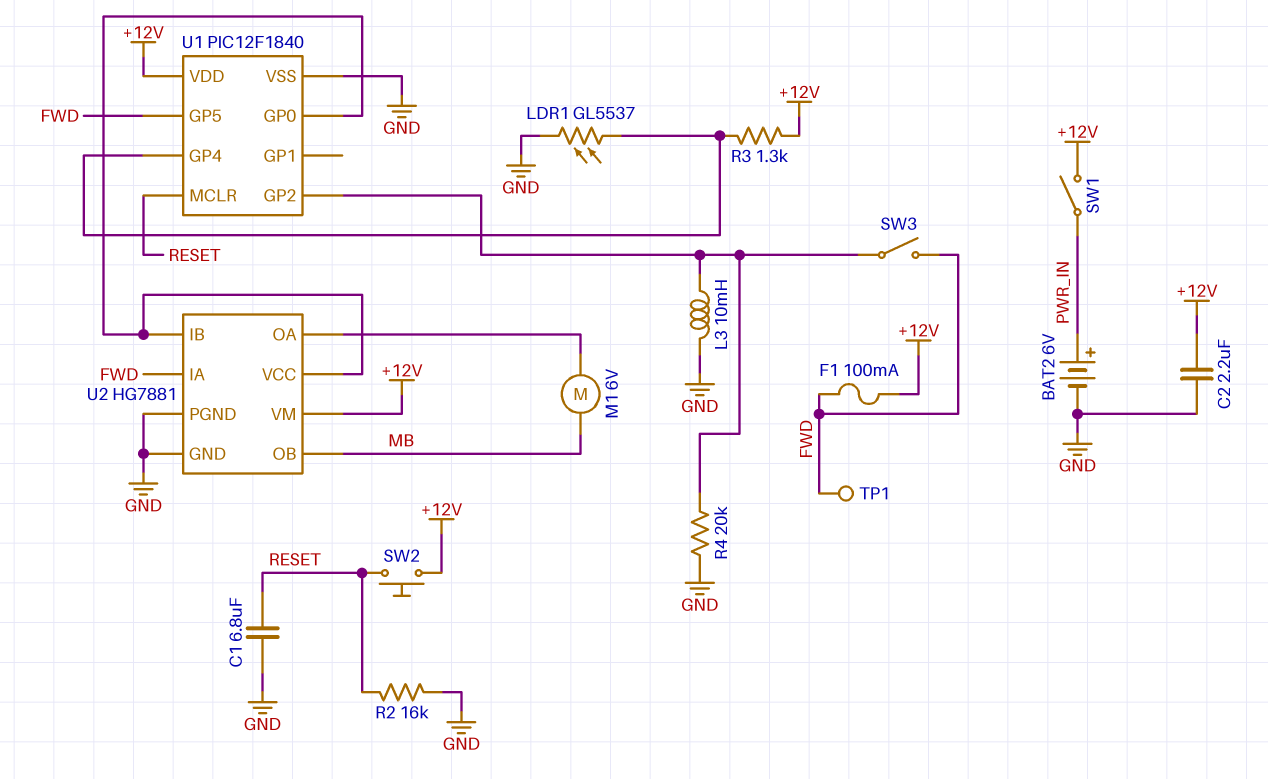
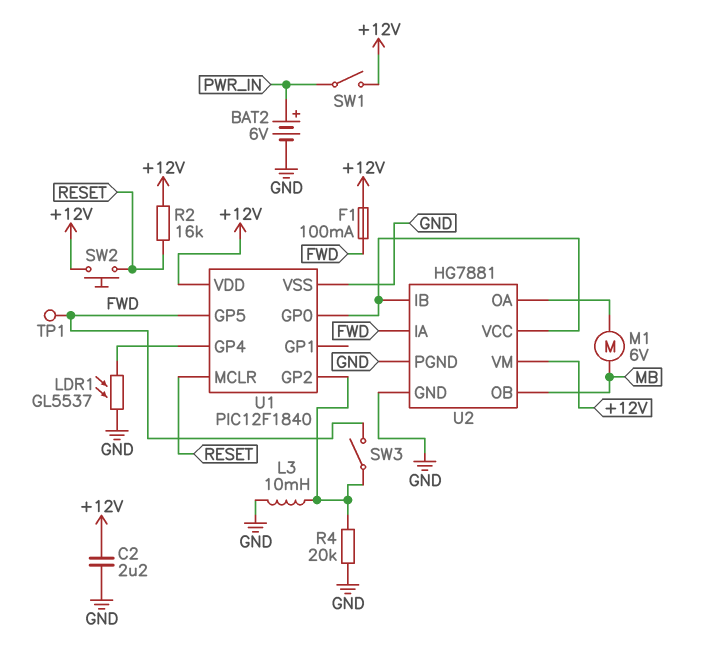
C1: 6.8uF (GND, RESET) -> none
R2: 16k (GND, RESET) -> 16k (+12V, RESET)
R3: 1.3k (+12V, U1/GP4) -> none

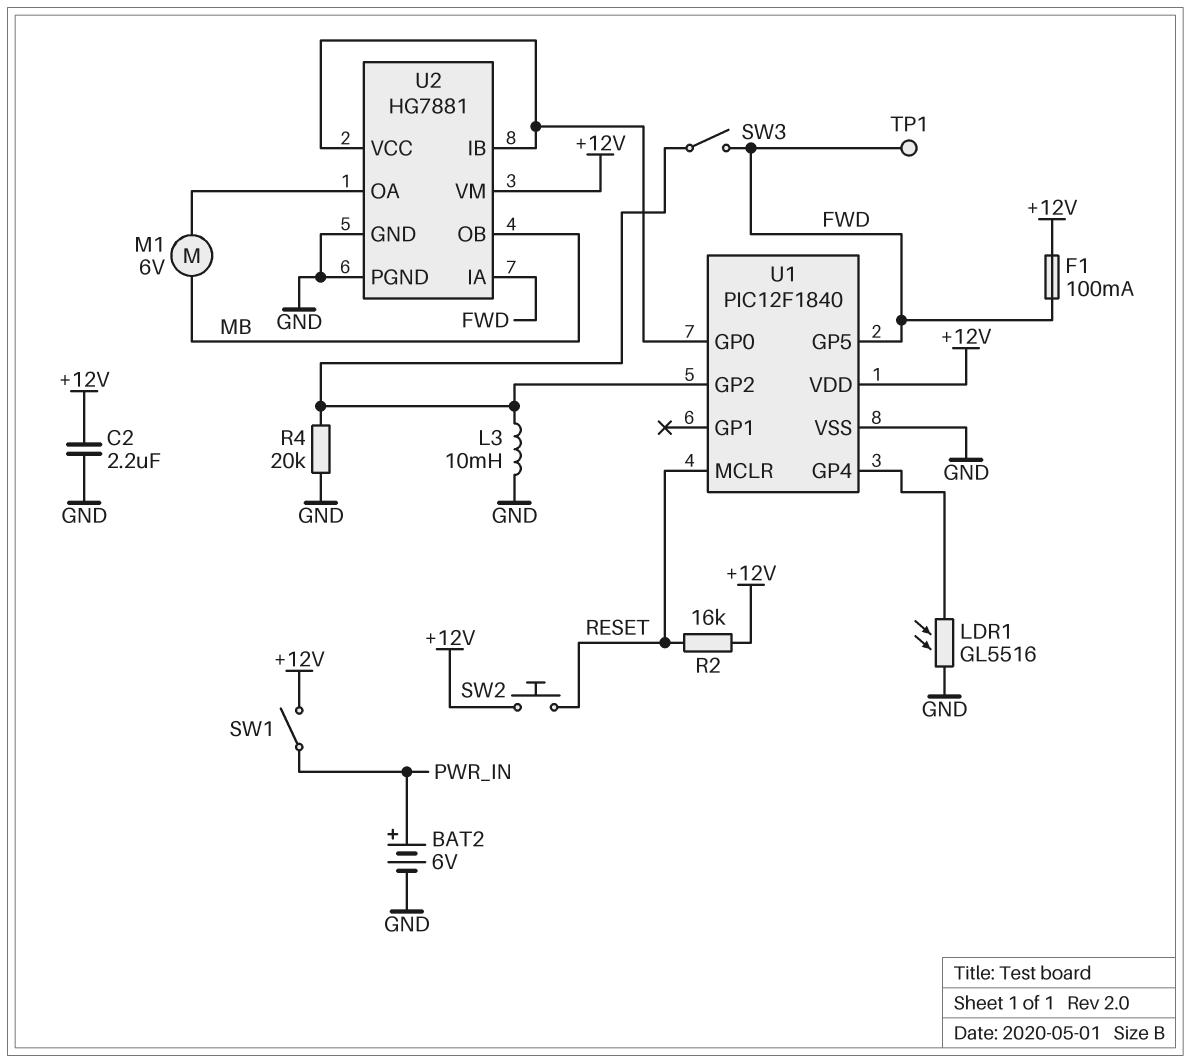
LDR1: GL5537 (GND, U1/GP4) -> GL5516 (GND, U1/GP4)

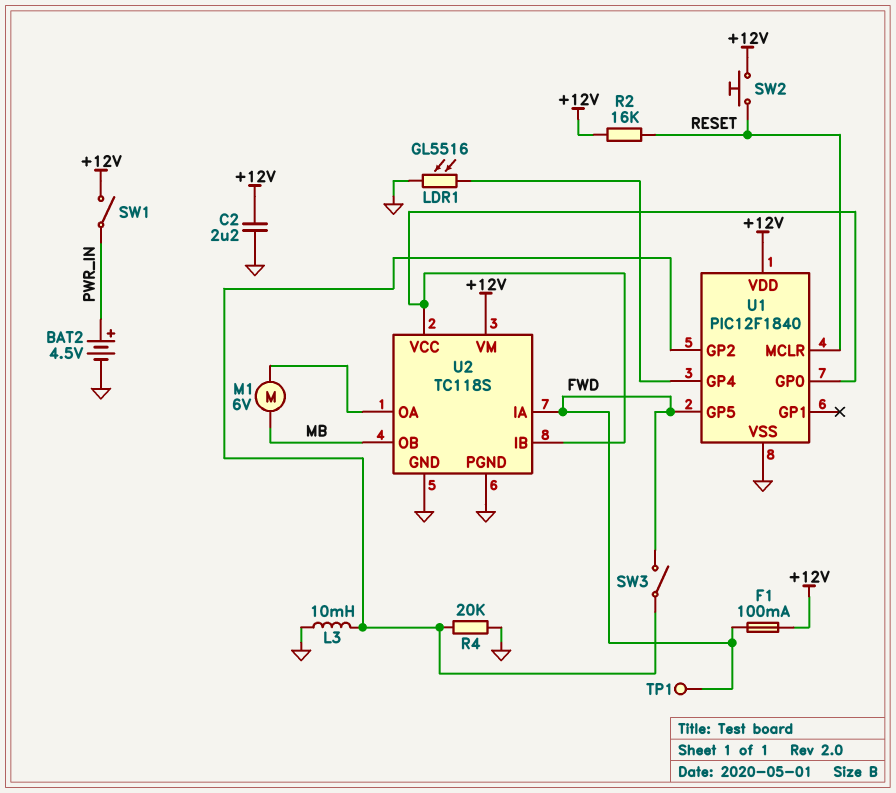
BAT2: 6V (plus PWR_IN, minus GND) -> 4.5V (plus PWR_IN, minus GND)
U2: HG7881 -> TC118S

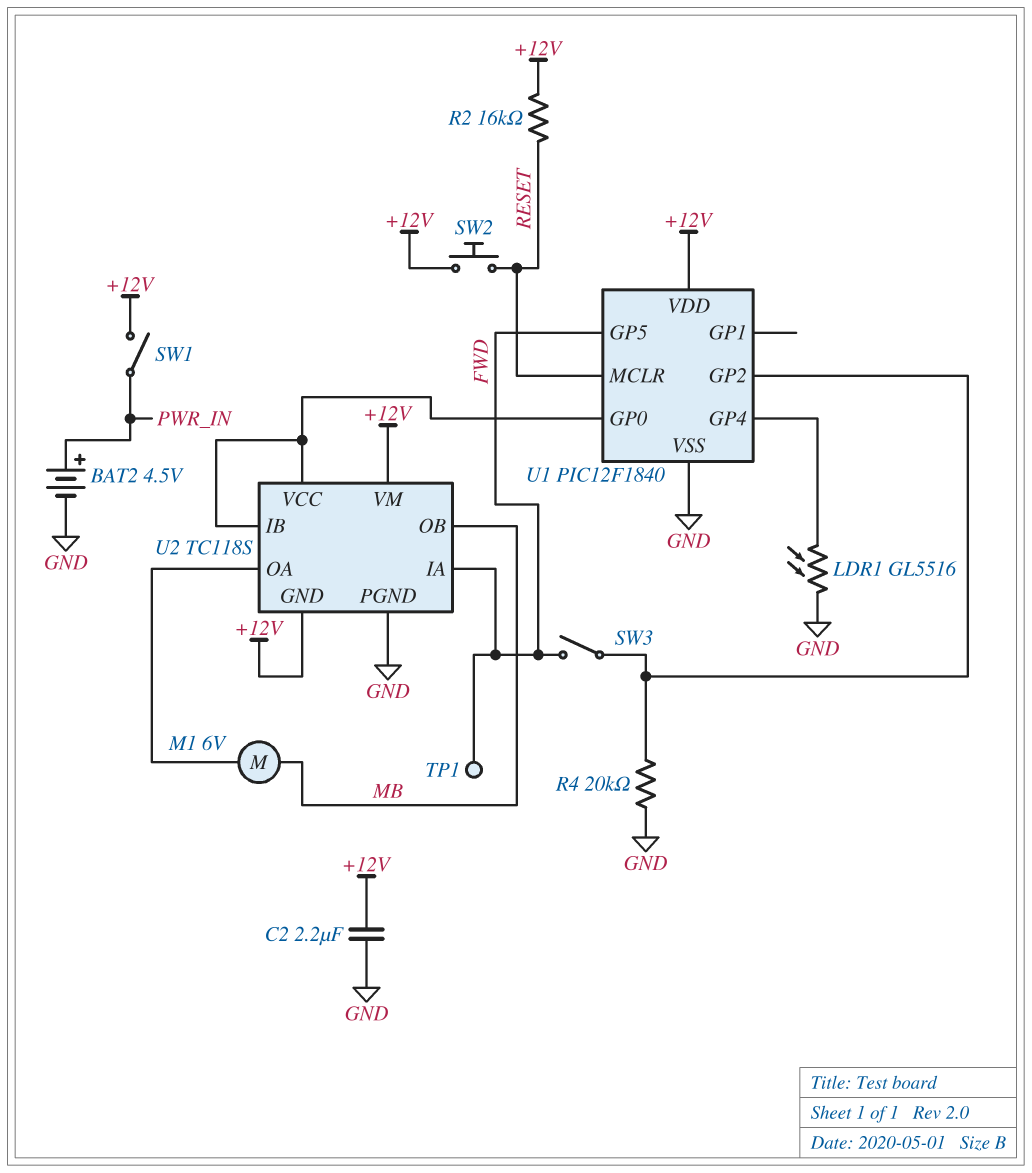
F1: 100mA (+12V, FWD) -> none
L3: 10mH (GND, U1/GP2) -> none
U2 pin GND: GND -> +12V

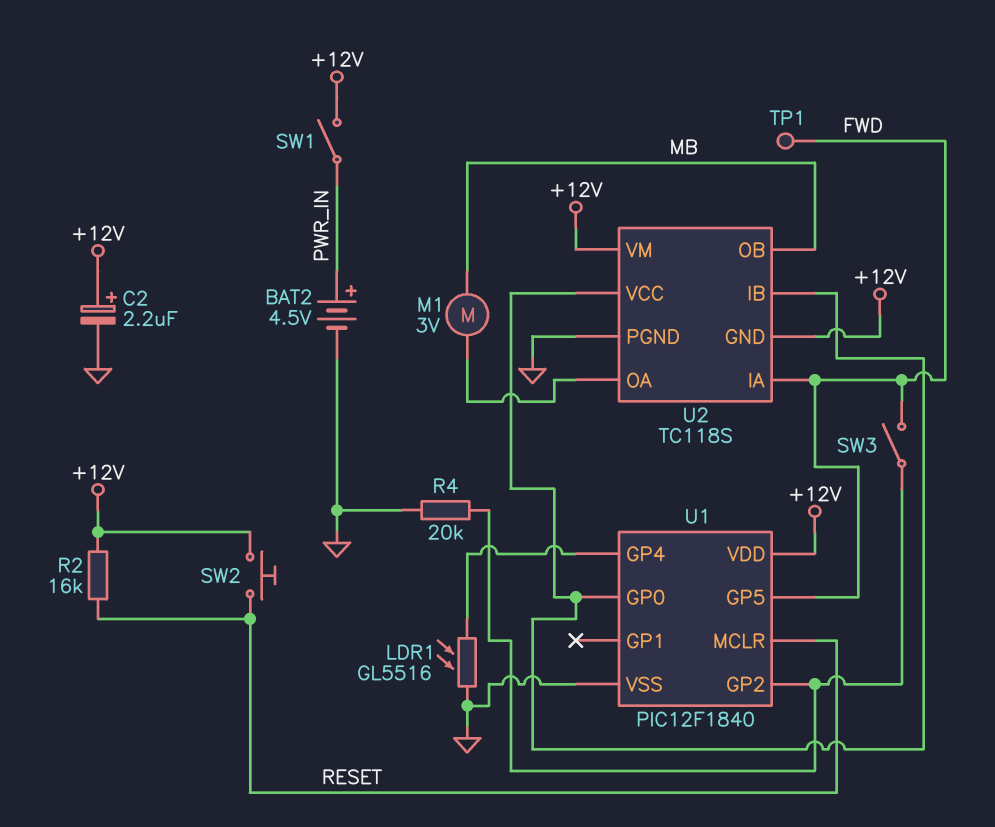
C2: 2.2uF (+12V, GND) -> 2.2uF (plus +12V, minus GND)
M1: motor 6V (MB, U2/OA) -> motor 3V (MB, U2/OA)

